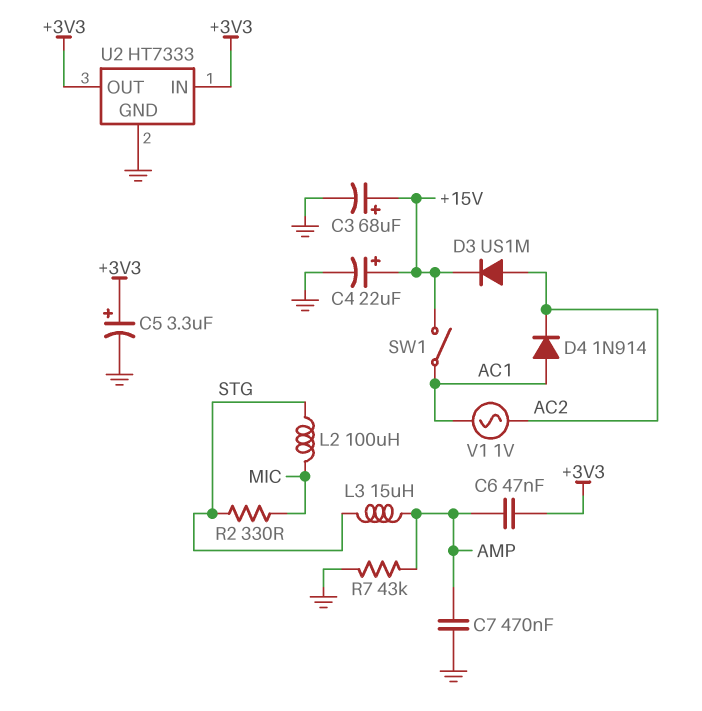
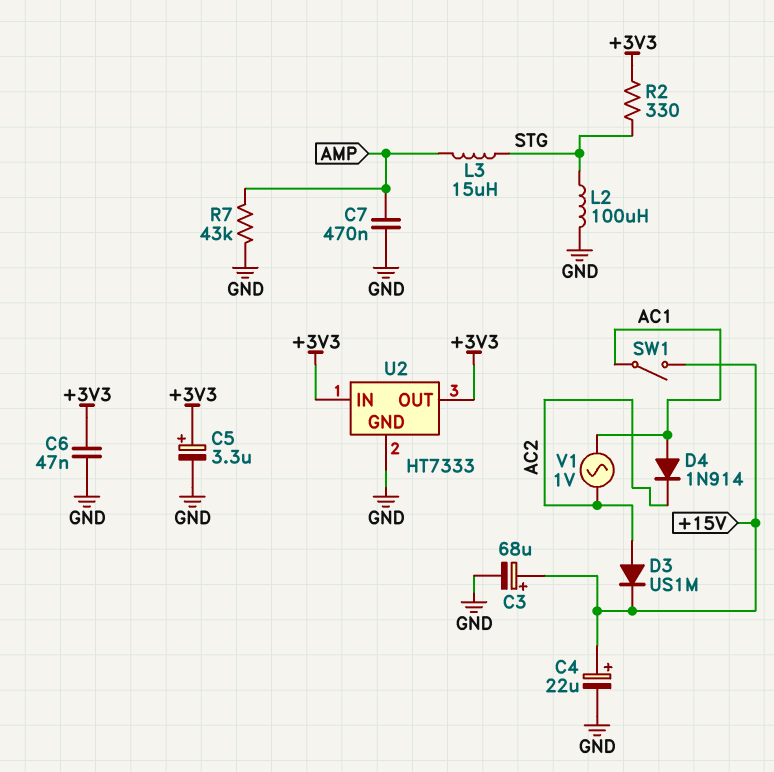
C6: 47nF (+3V3, AMP) -> 47nF (+3V3, GND)
L2: 100uH (MIC, STG) -> 100uH (GND, STG)
R2: 330 (MIC, STG) -> 330 (+3V3, STG)

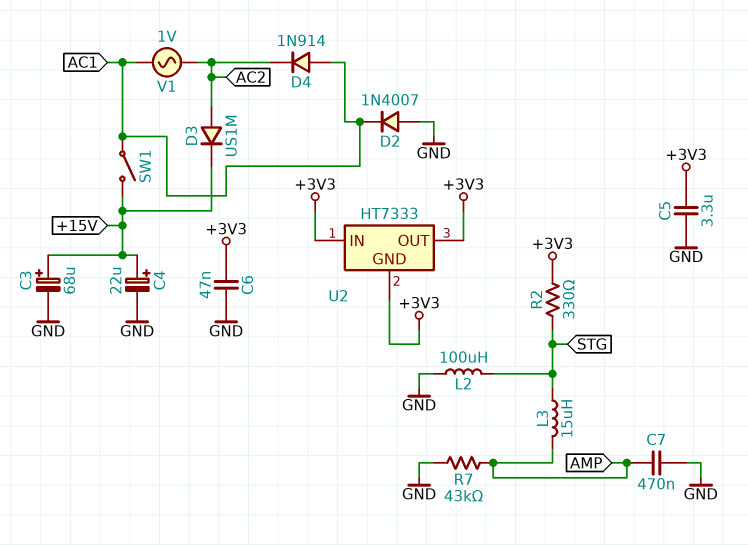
C5: 3.3uF (plus +3V3, minus GND) -> 3.3uF (+3V3, GND)
D2: none -> diode 1N4007 (A GND, K AC1)
U2 pin GND: GND -> +3V3

